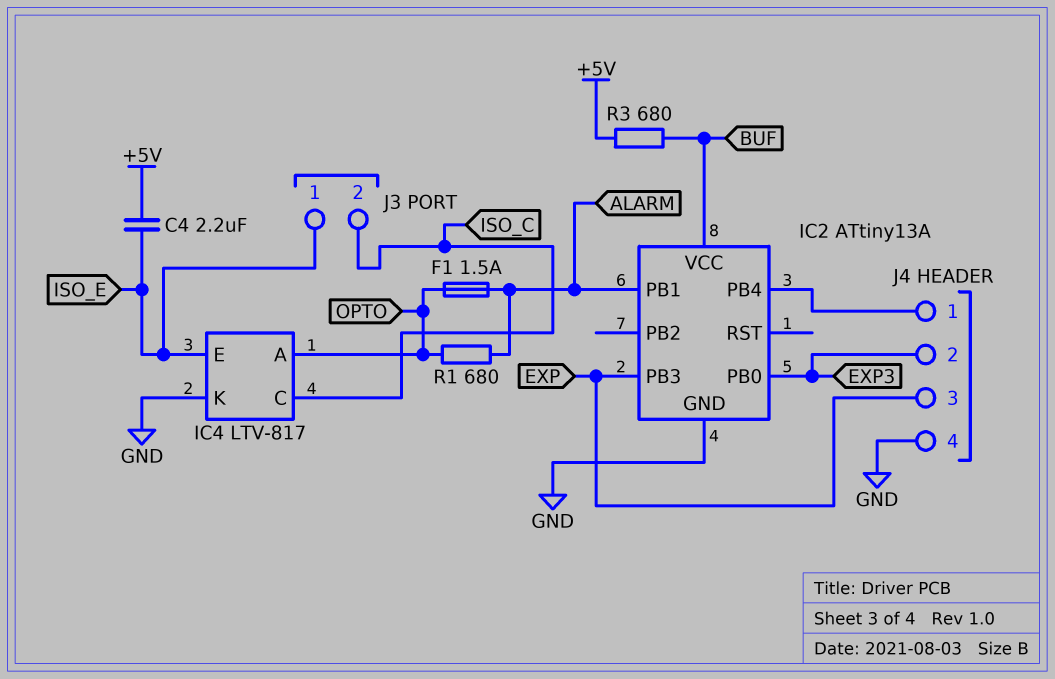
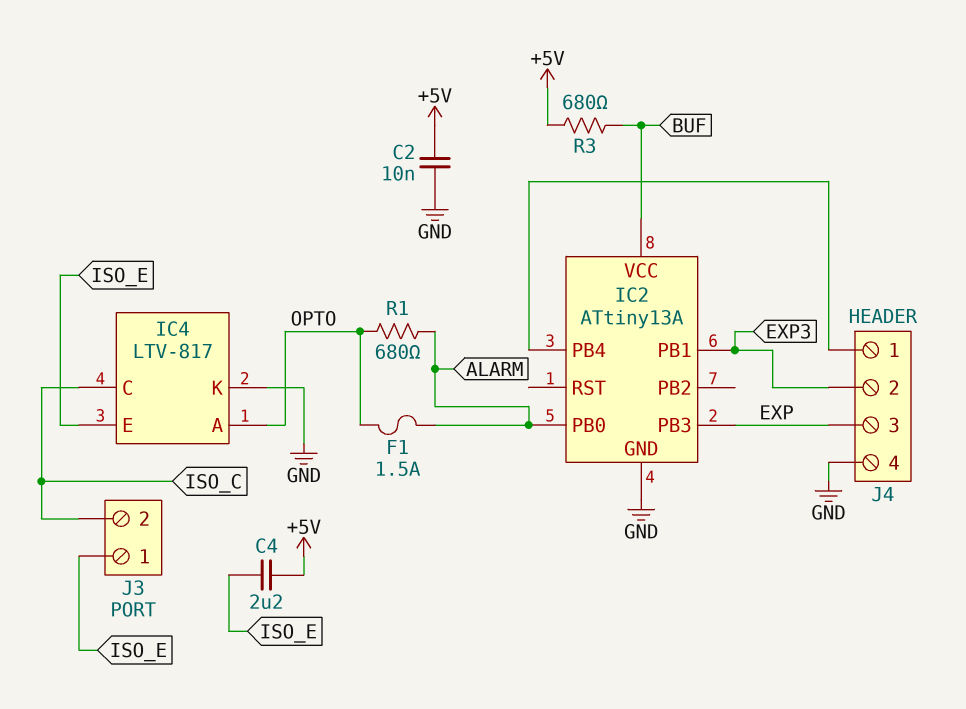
C2: none -> 10nF (+5V, GND)
IC2 pin PB0: EXP3 -> ALARM
IC2 pin PB1: ALARM -> EXP3

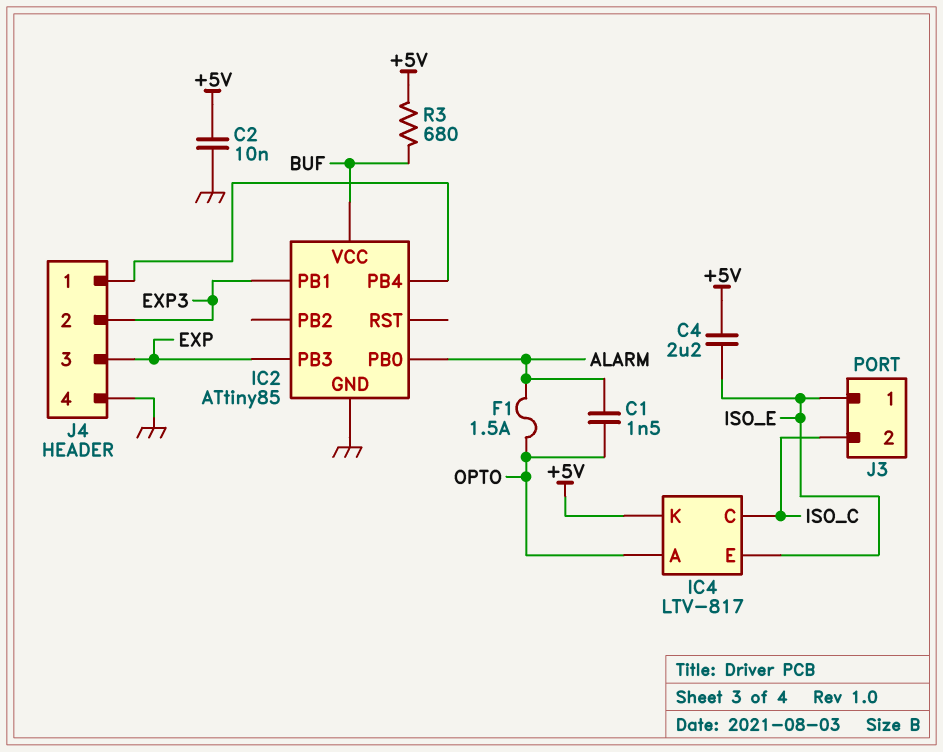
C1: none -> 1.5nF (ALARM, OPTO)
IC2: ATtiny13A -> ATtiny85
IC4 pin K: GND -> +5V
R1: 680 (ALARM, OPTO) -> none

